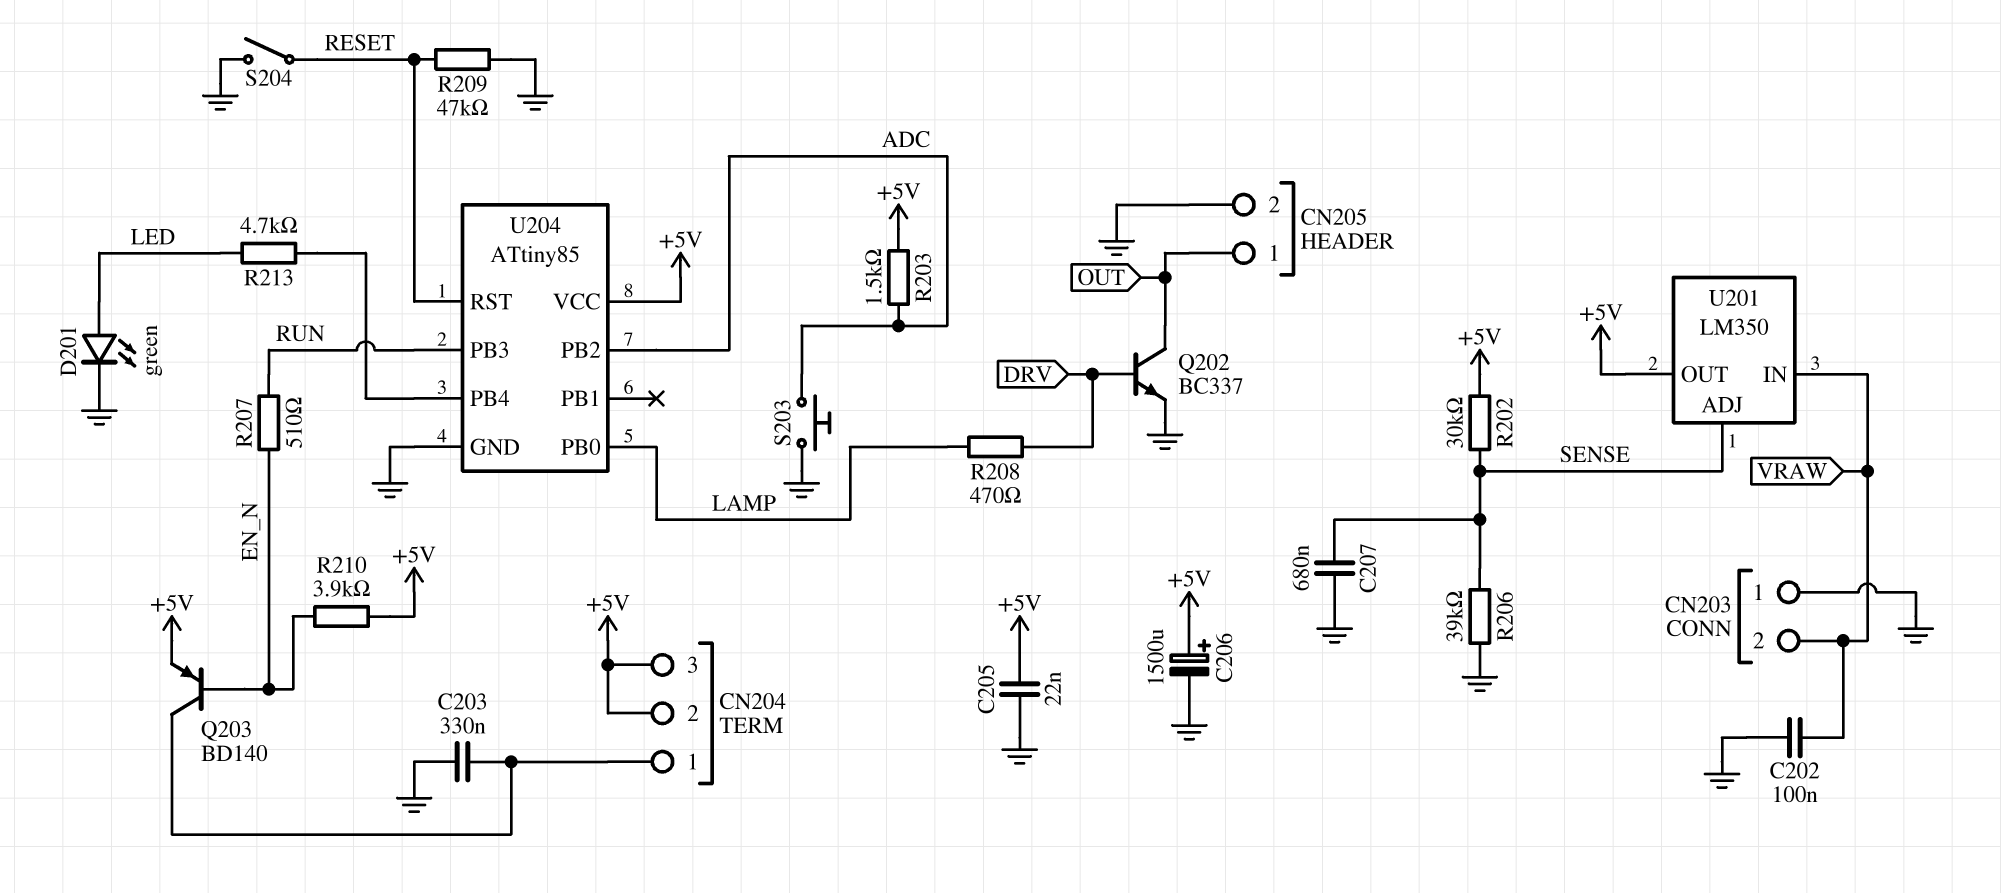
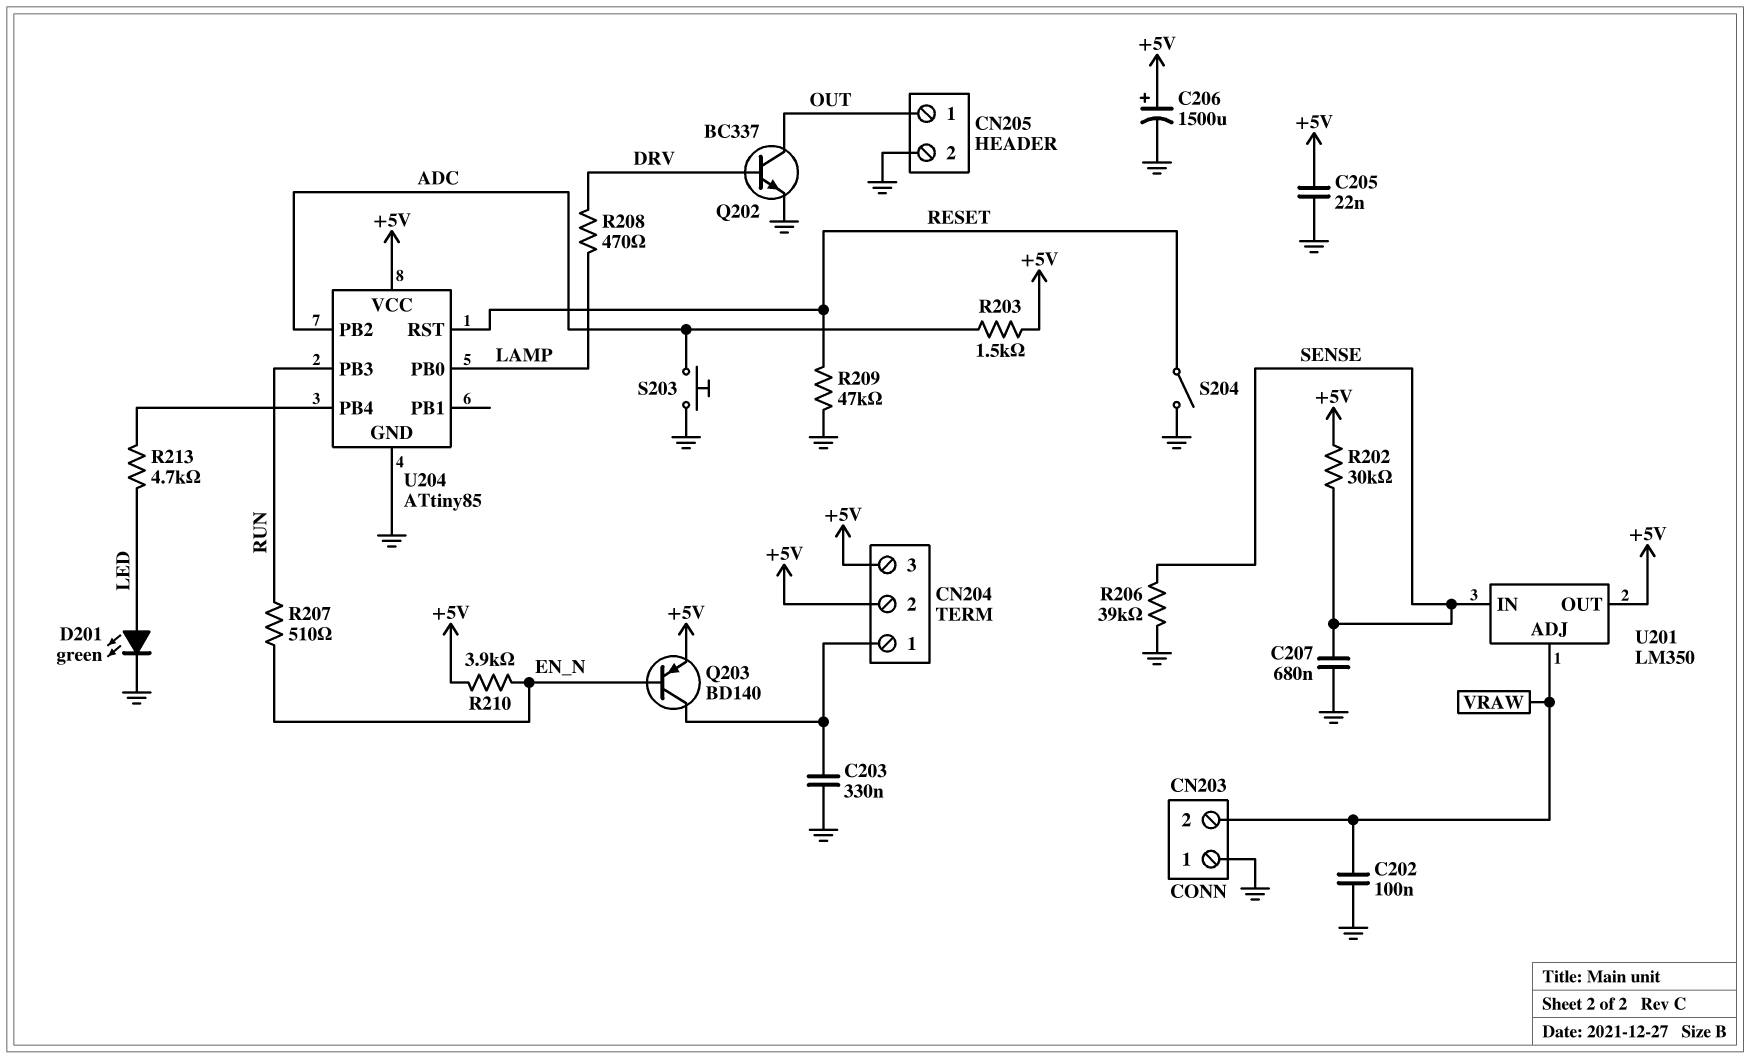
U201 pin ADJ: SENSE -> VRAW
U201 pin IN: VRAW -> SENSE

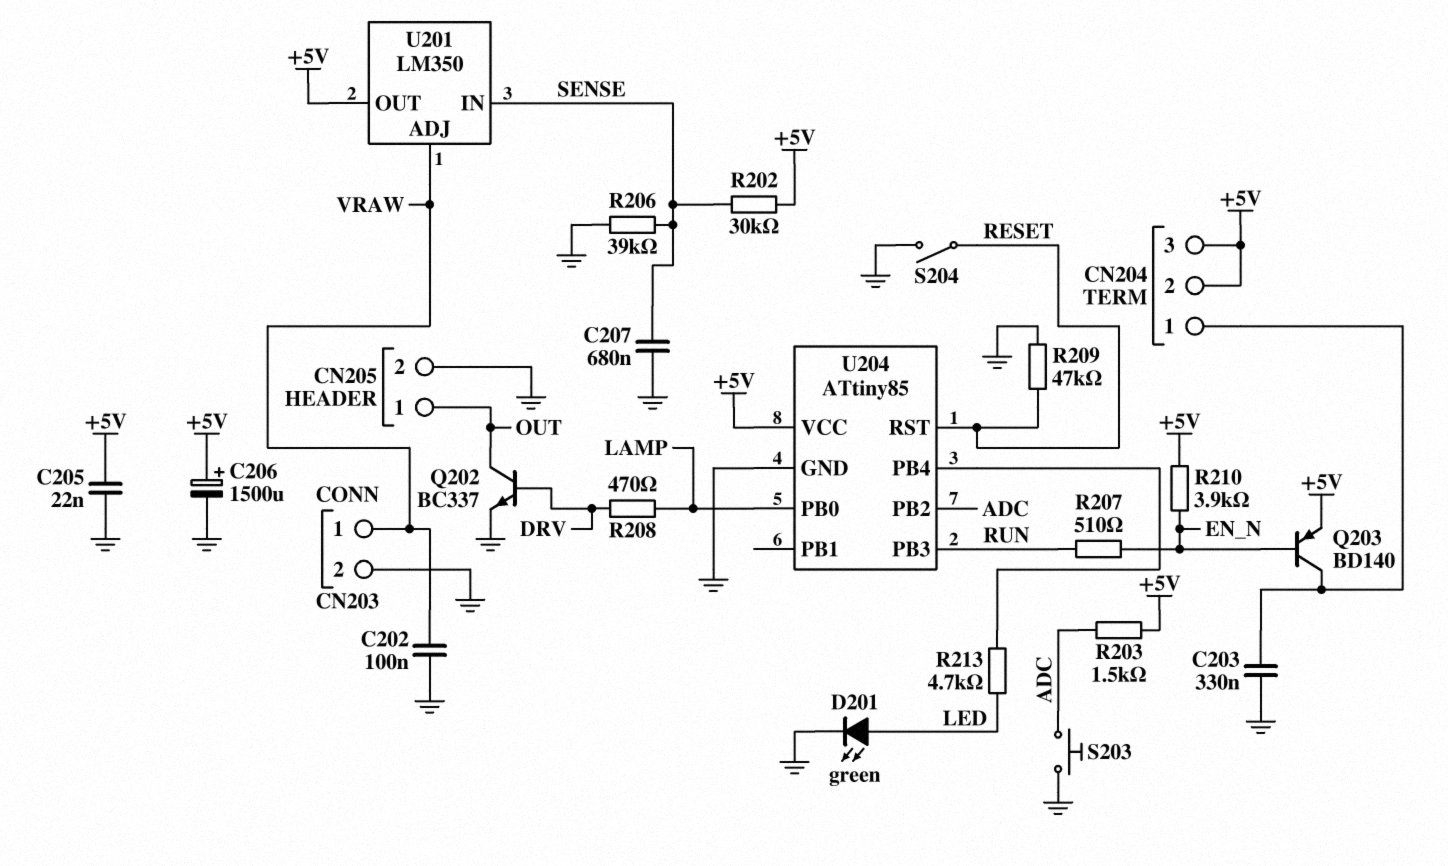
CN203 pin 1: GND -> VRAW
CN203 pin 2: VRAW -> GND

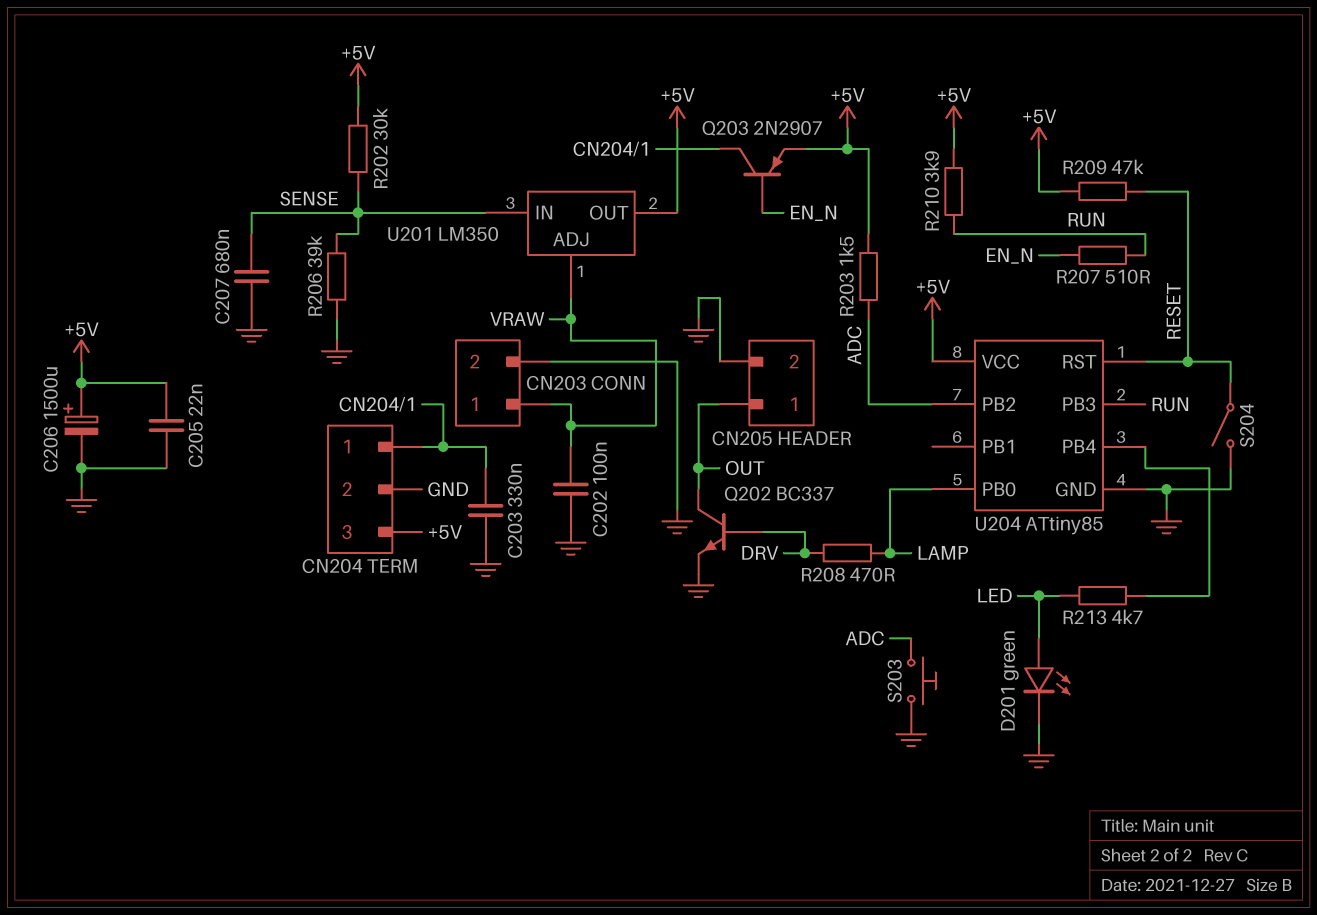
CN204 pin 2: +5V -> GND
Q203: PNP BD140 (B EN_N, C CN204/1, E +5V) -> PNP 2N2907 (B EN_N, C CN204/1, E +5V)
R209: 47k (GND, RESET) -> 47k (+5V, RESET)
R210: 3.9k (+5V, EN_N) -> 3.9k (+5V, RUN)

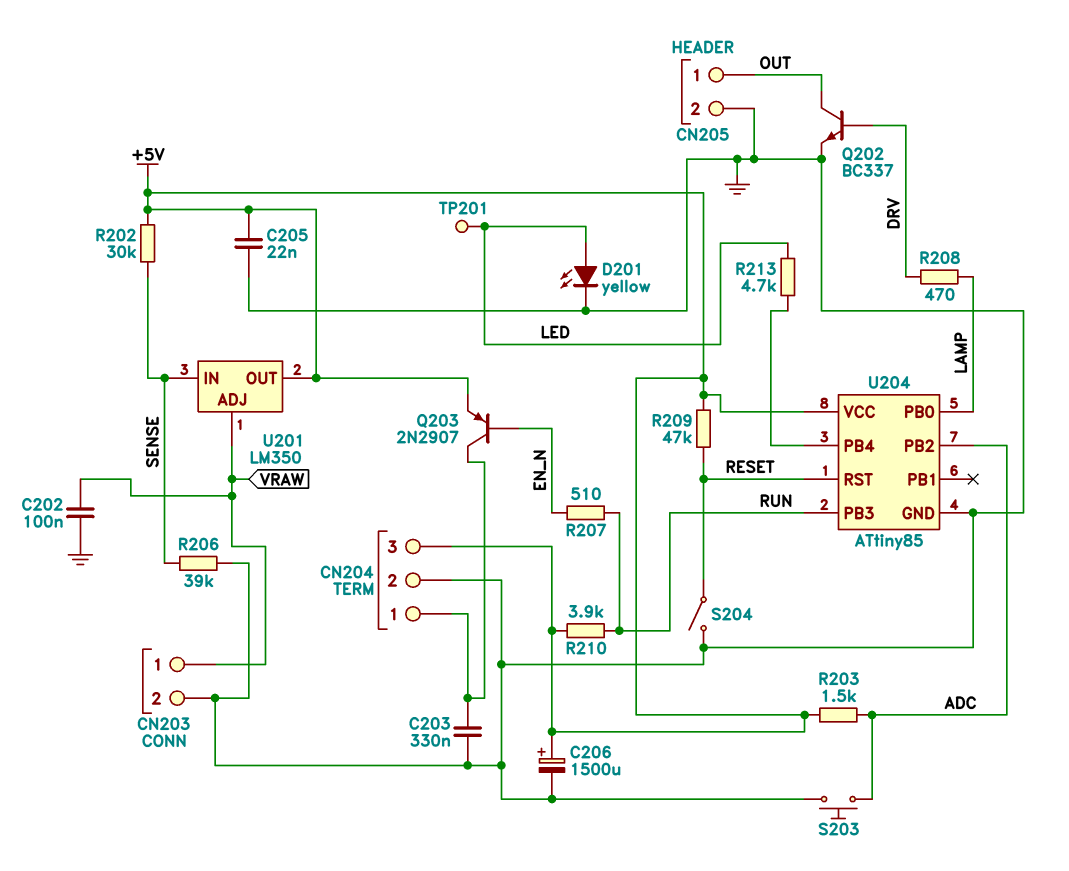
C207: 680nF (GND, SENSE) -> none
D201: LED green (A LED, K GND) -> LED yellow (A LED, K GND)
TP201: none -> test point (LED)

